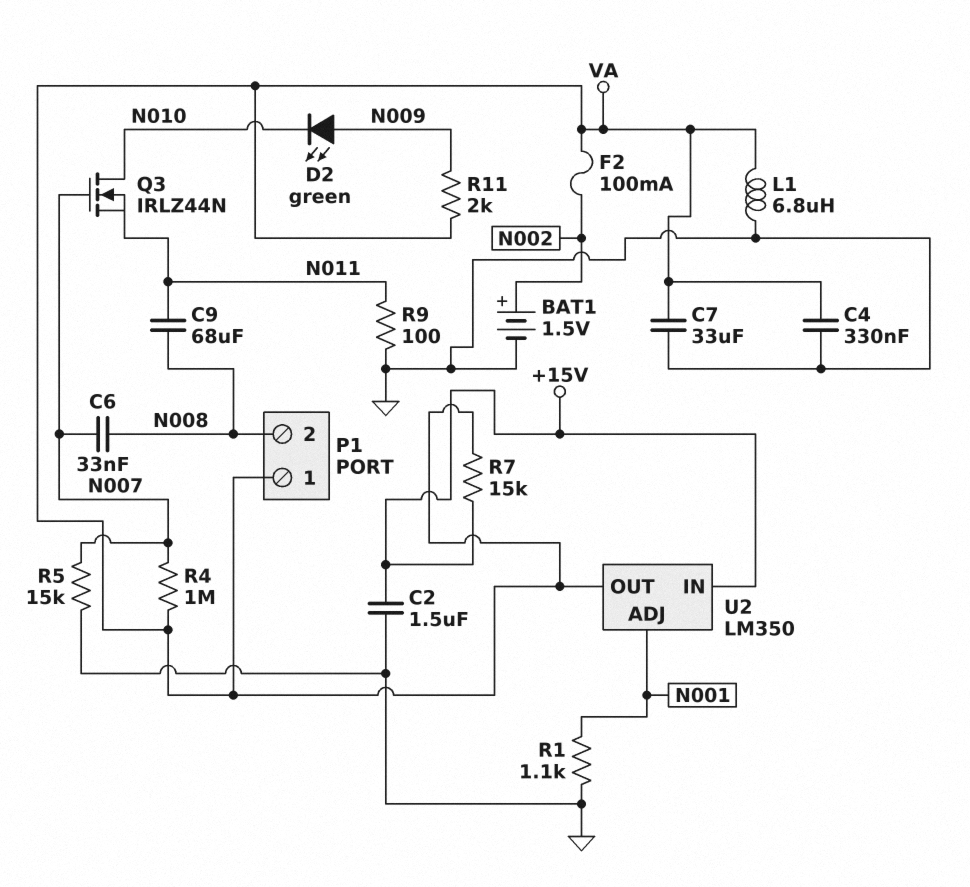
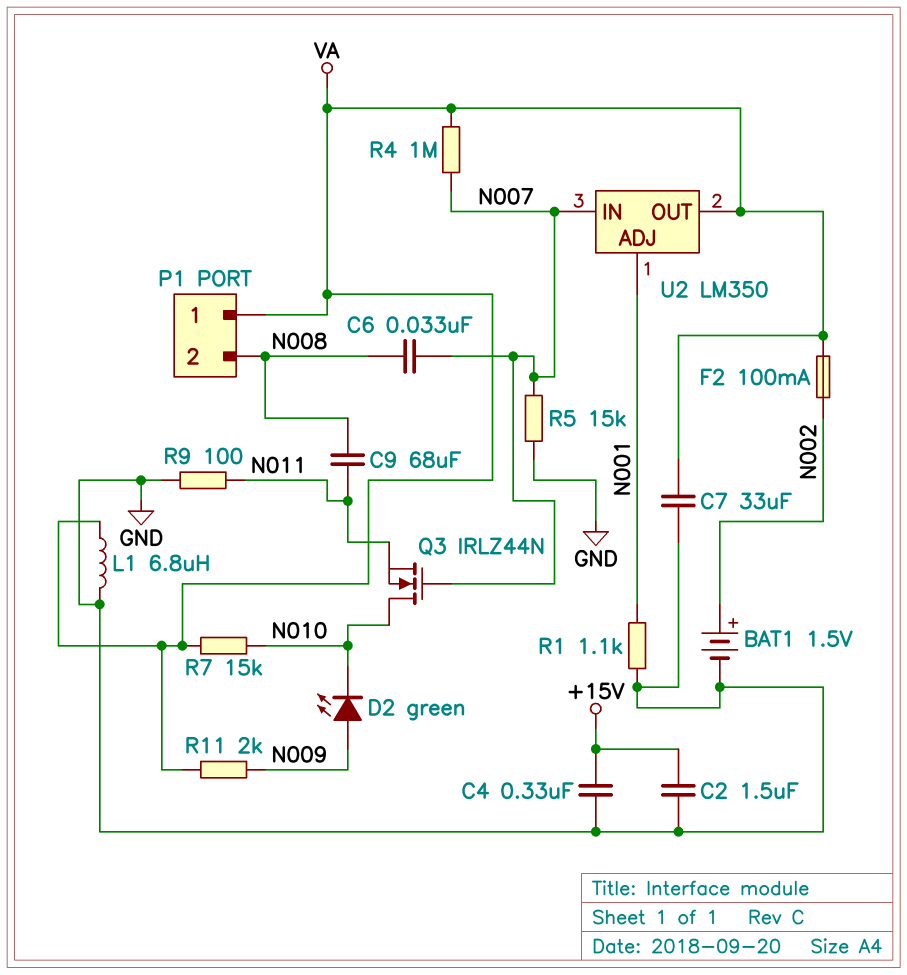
C4: 330nF (GND, VA) -> 330nF (+15V, GND)
R7: 15k (+15V, VA) -> 15k (N010, VA)
U2 pin IN: +15V -> N007

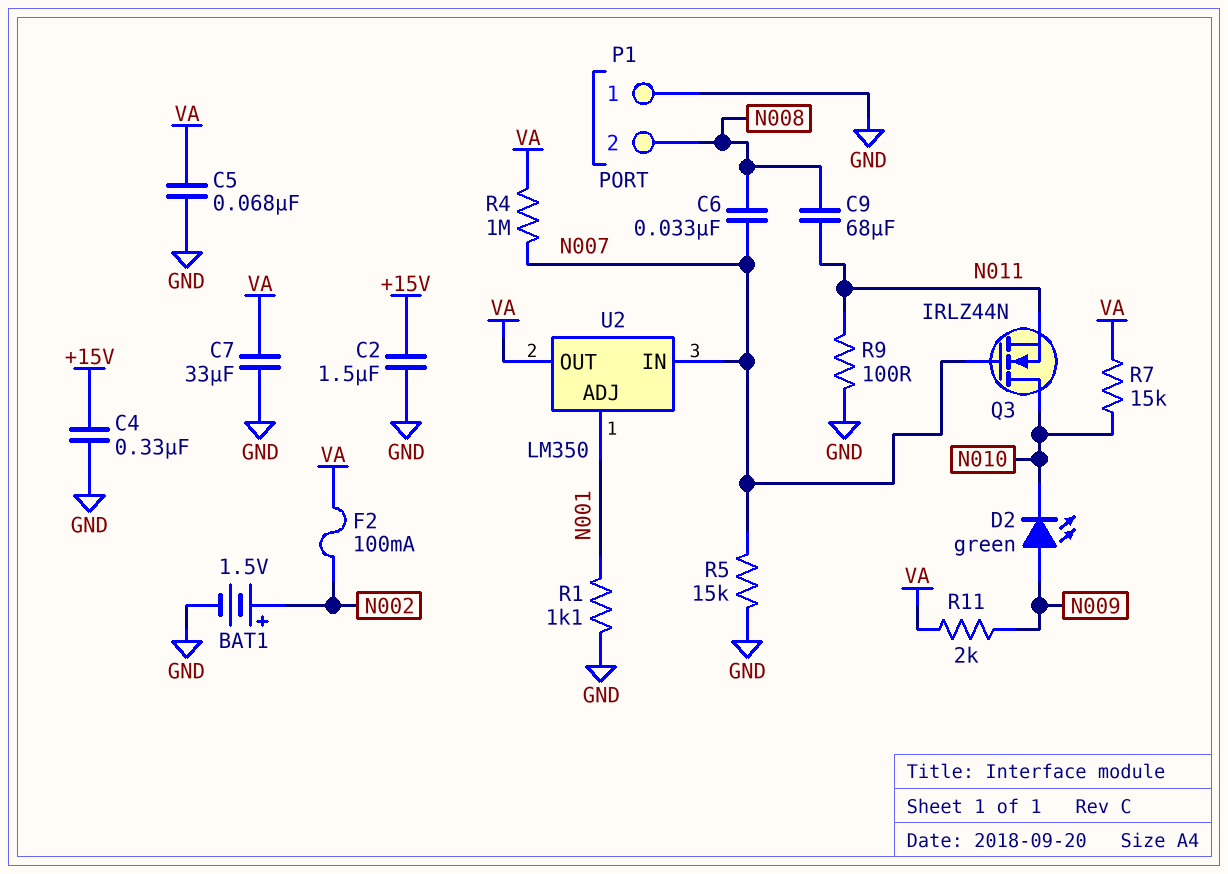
C5: none -> 68nF (GND, VA)
L1: 6.8uH (GND, VA) -> none
P1 pin 1: VA -> GND

